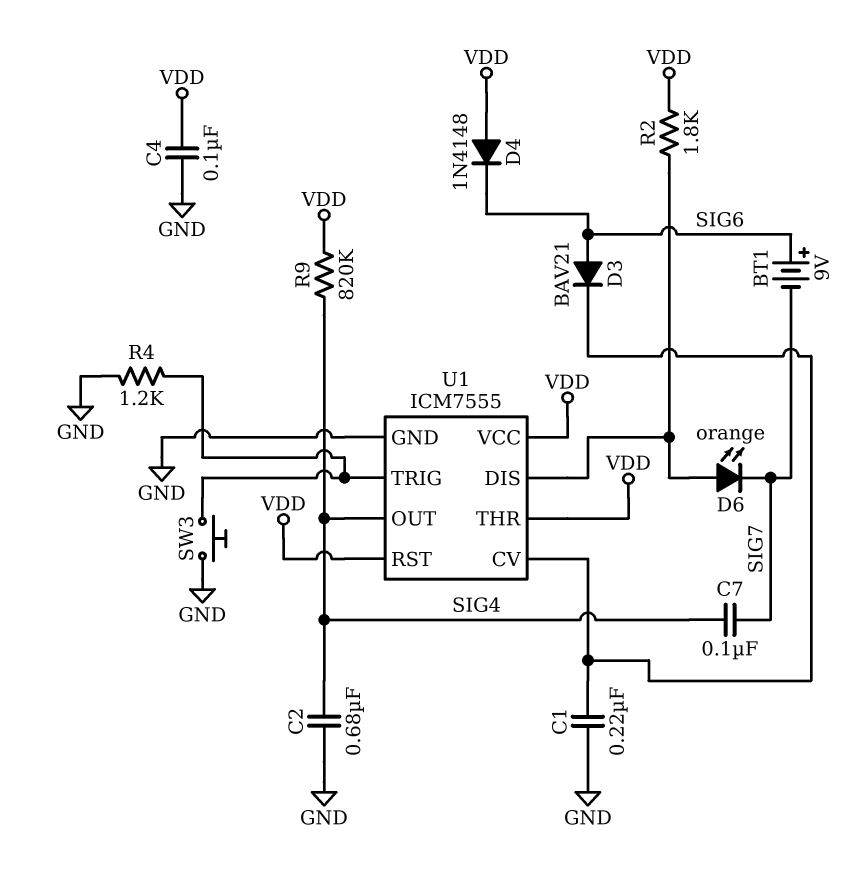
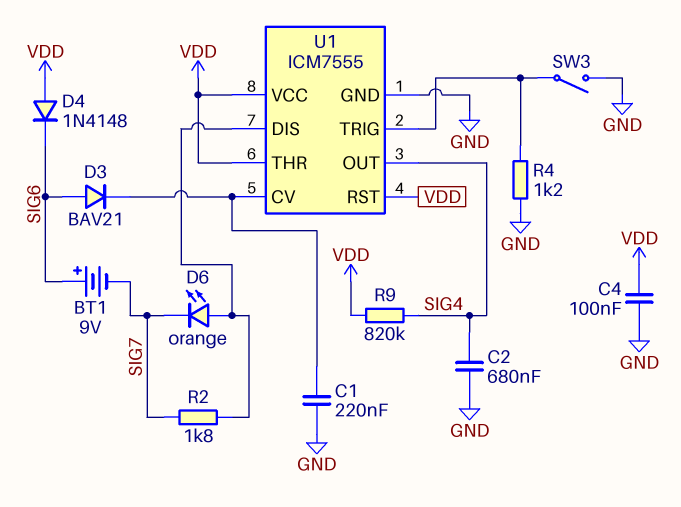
C7: 100nF (SIG4, SIG7) -> none
R2: 1.8k (U1/DIS, VDD) -> 1.8k (SIG7, U1/DIS)
SW3: button (GND, U1/TRIG) -> switch (GND, U1/TRIG)

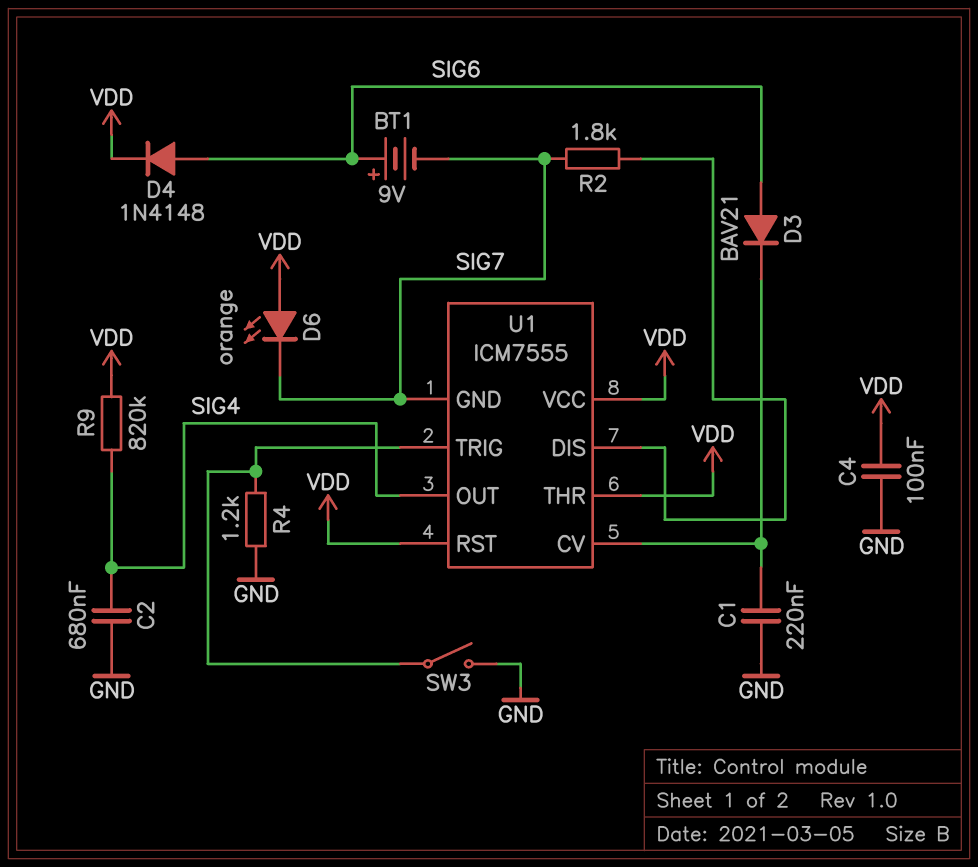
D4: diode 1N4148 (A VDD, K SIG6) -> diode 1N4148 (A SIG6, K VDD)
D6: LED orange (A U1/DIS, K SIG7) -> LED orange (A VDD, K SIG7)
U1 pin GND: GND -> SIG7

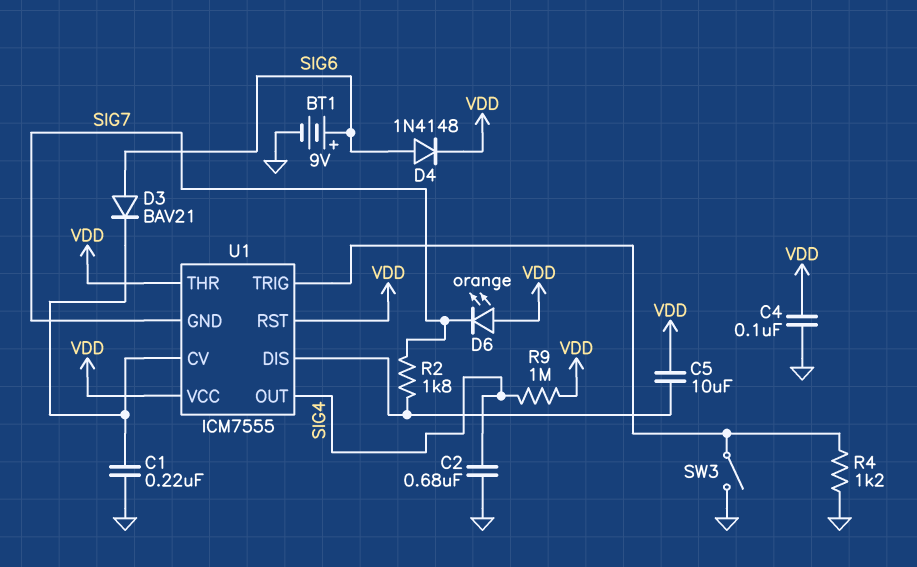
BT1: 9V (plus SIG6, minus SIG7) -> 9V (plus SIG6, minus GND)
C5: none -> 10uF (U1/DIS, VDD)
R9: 820k (SIG4, VDD) -> 1M (SIG4, VDD)

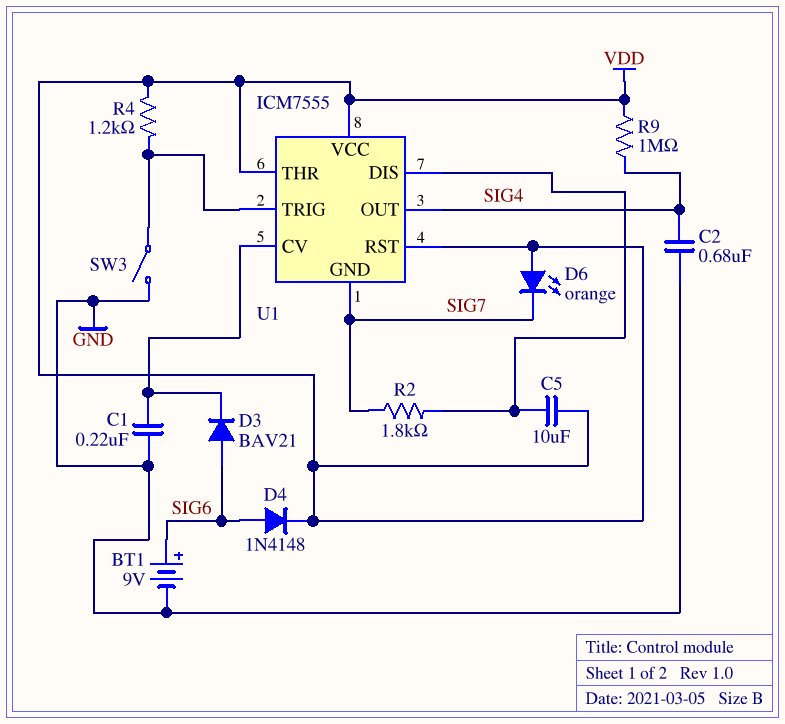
C4: 100nF (GND, VDD) -> none
R4: 1.2k (GND, U1/TRIG) -> 1.2k (U1/TRIG, VDD)

